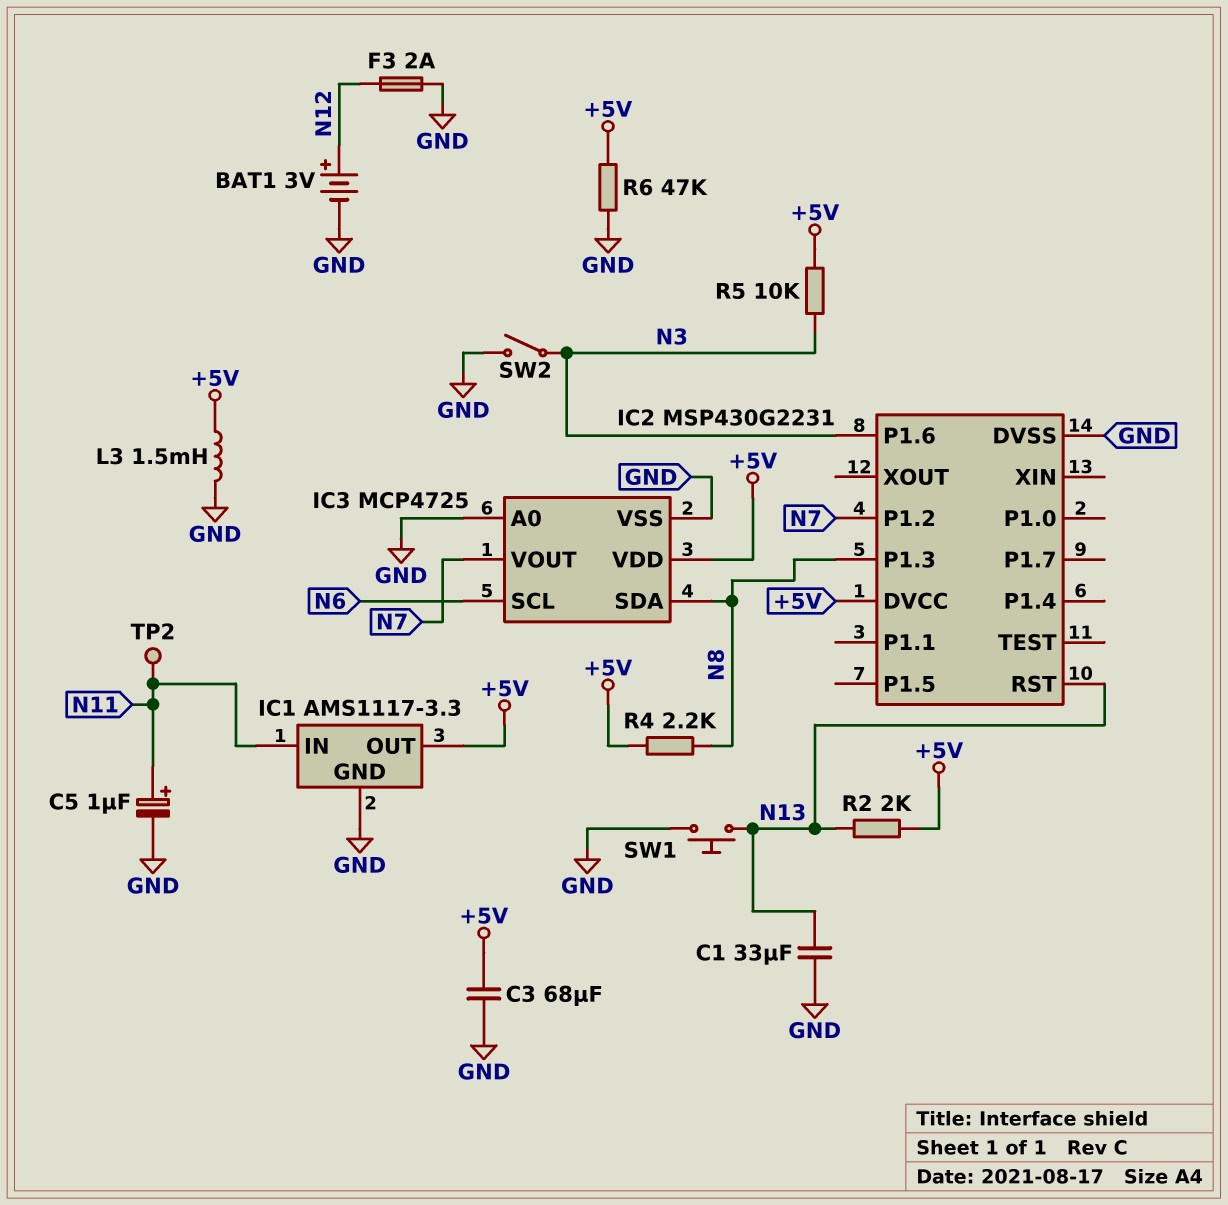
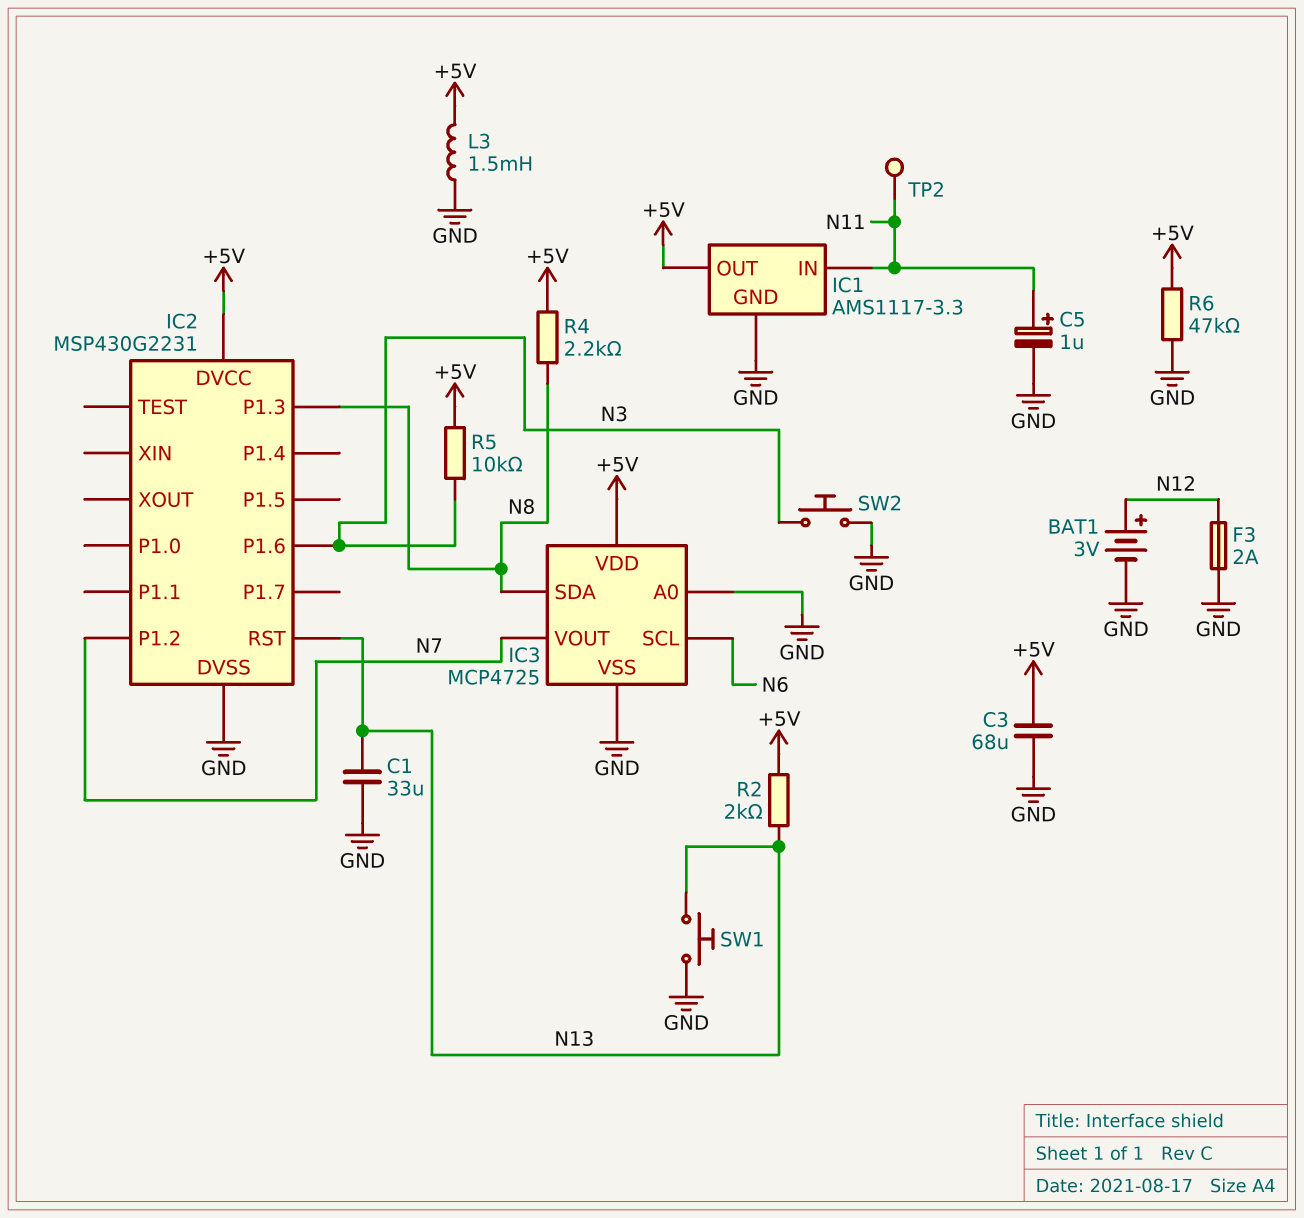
SW2: switch (GND, N3) -> button (GND, N3)

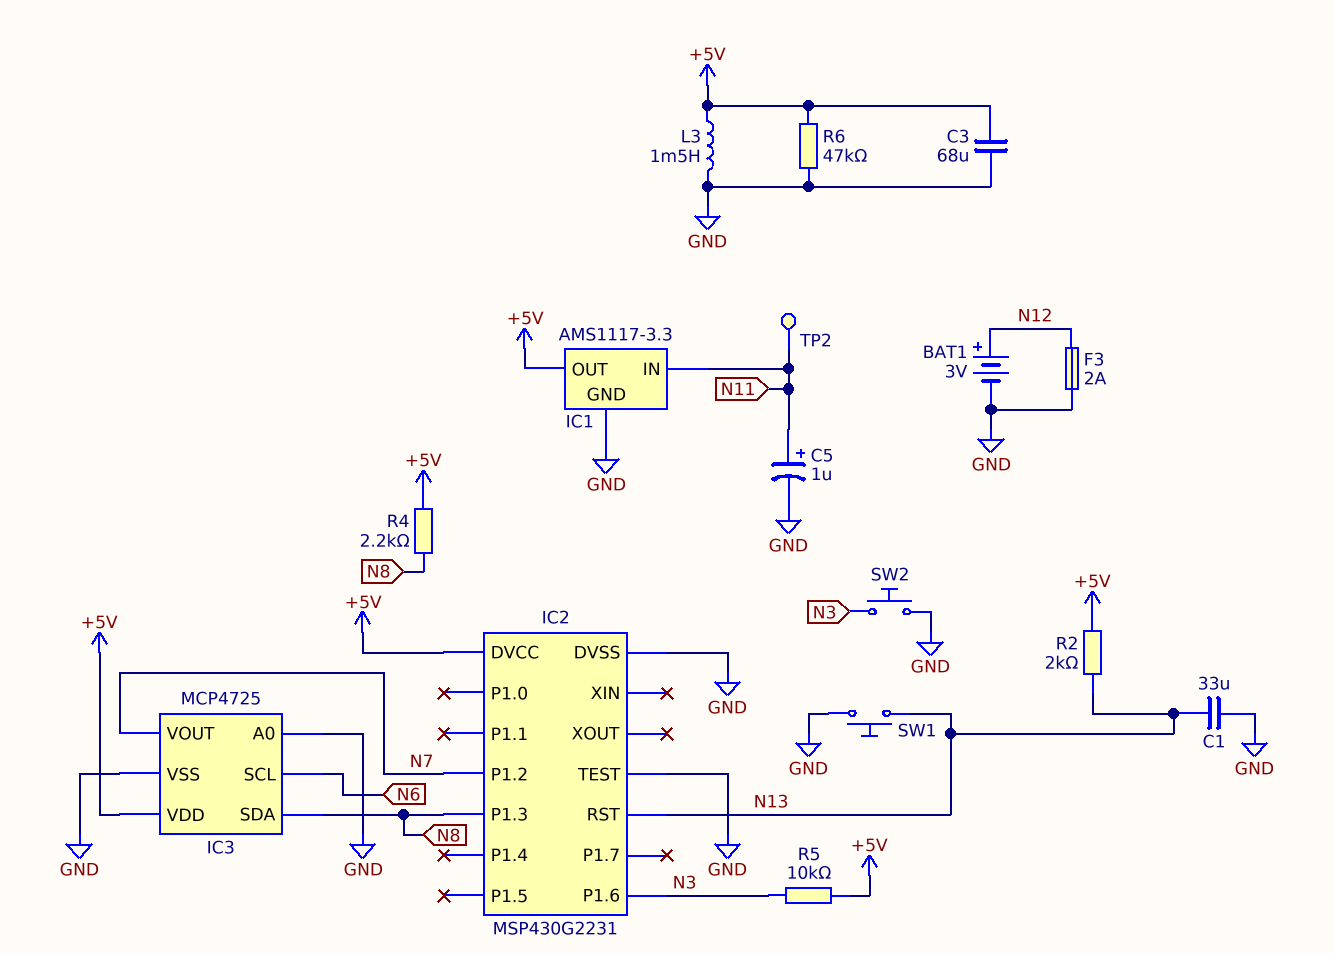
IC2 pin TEST: none -> GND

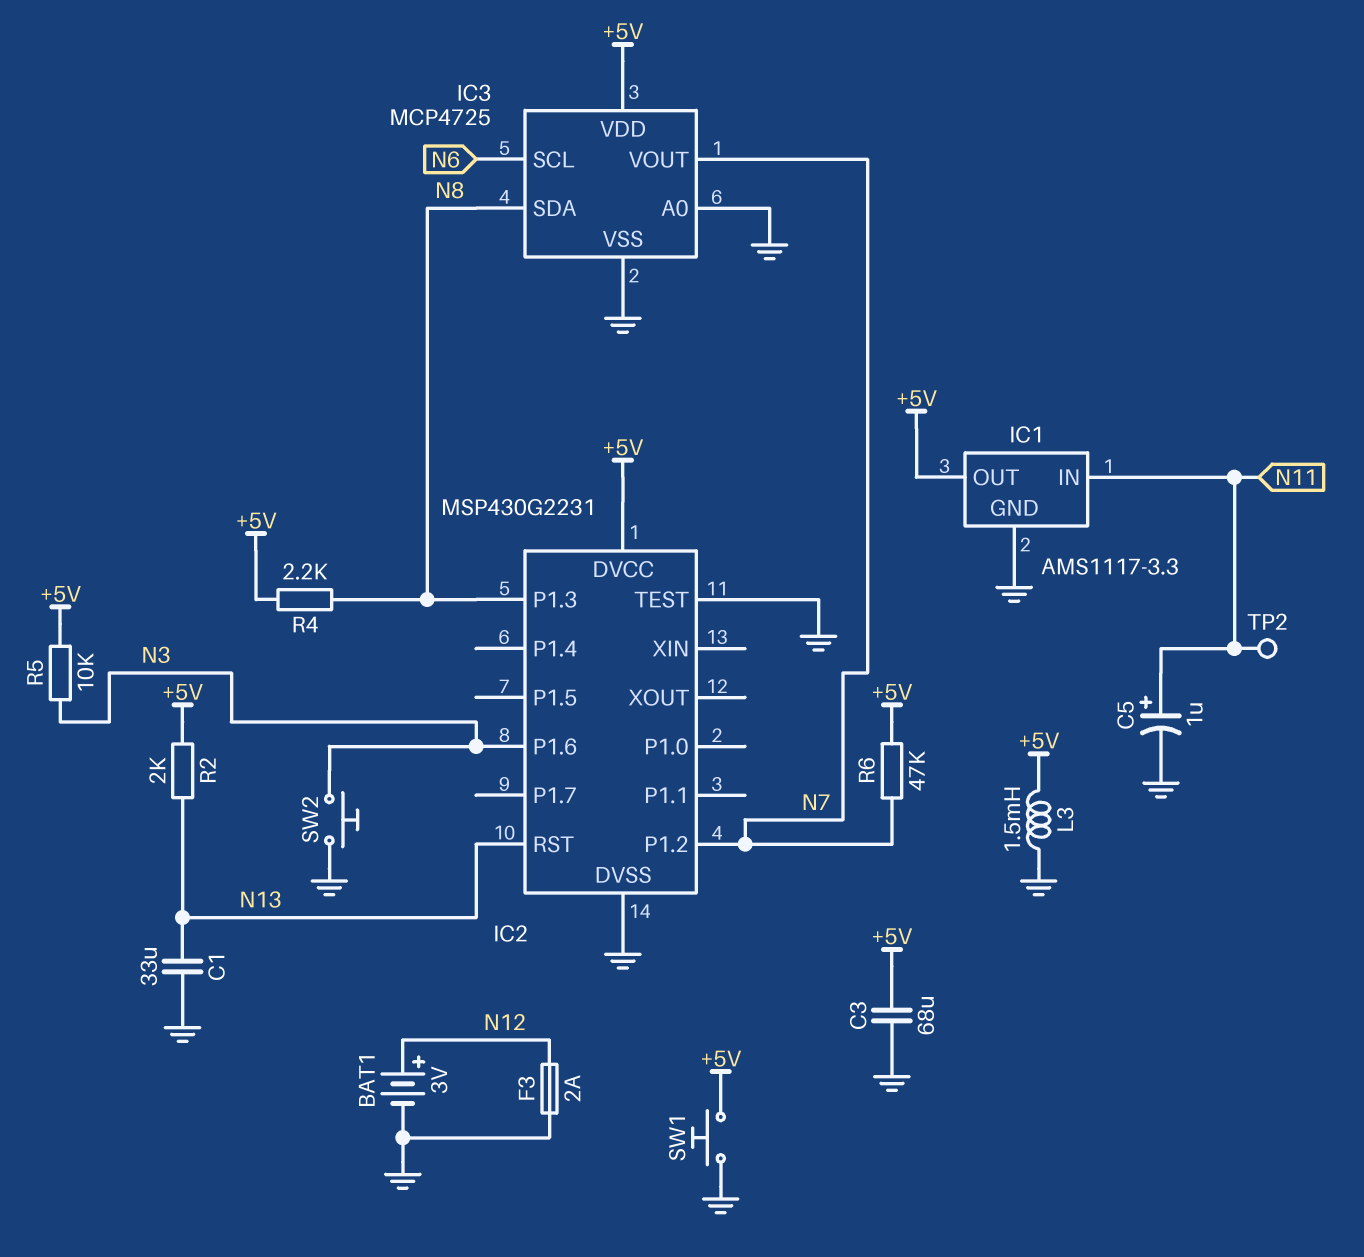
R6: 47k (+5V, GND) -> 47k (+5V, N7)
SW1: button (GND, N13) -> button (+5V, GND)

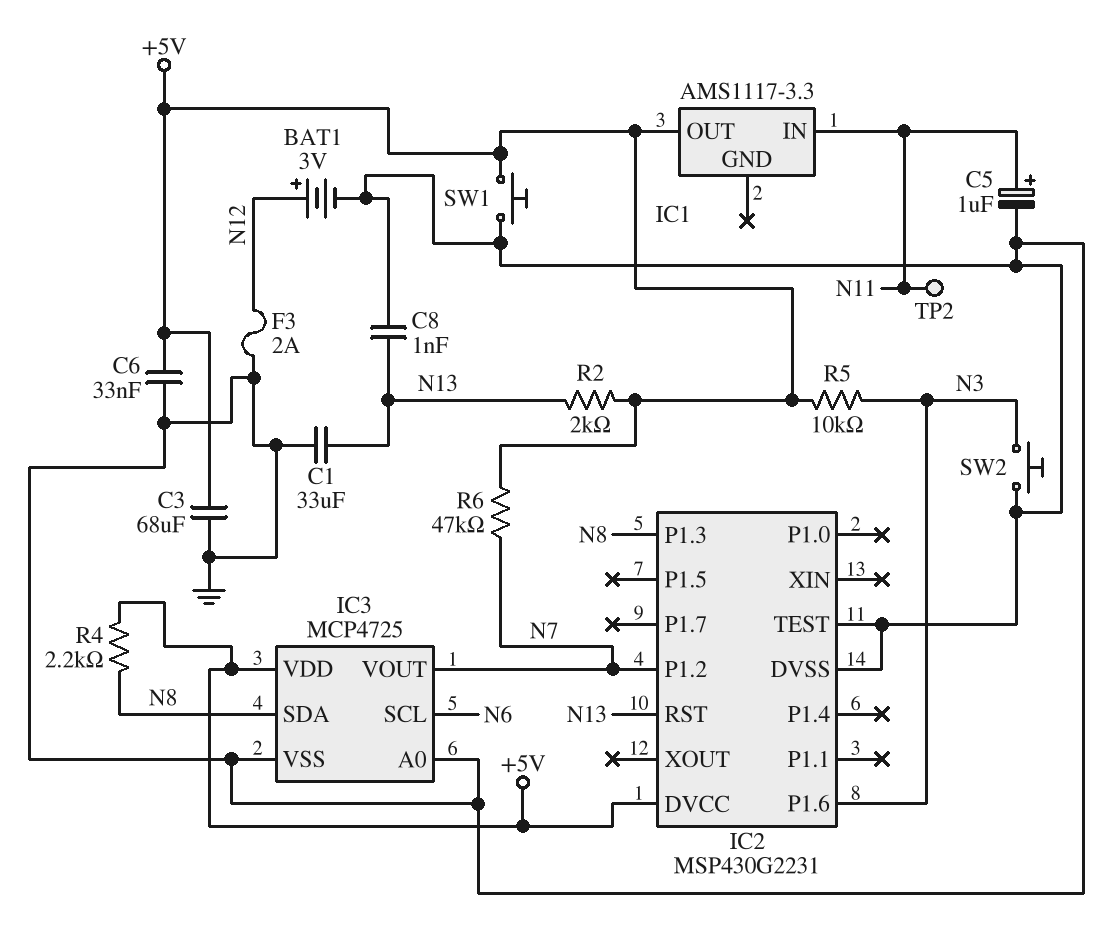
C6: none -> 33nF (+5V, GND)
C8: none -> 1nF (GND, N13)
IC1 pin GND: GND -> none
L3: 1.5mH (+5V, GND) -> none

